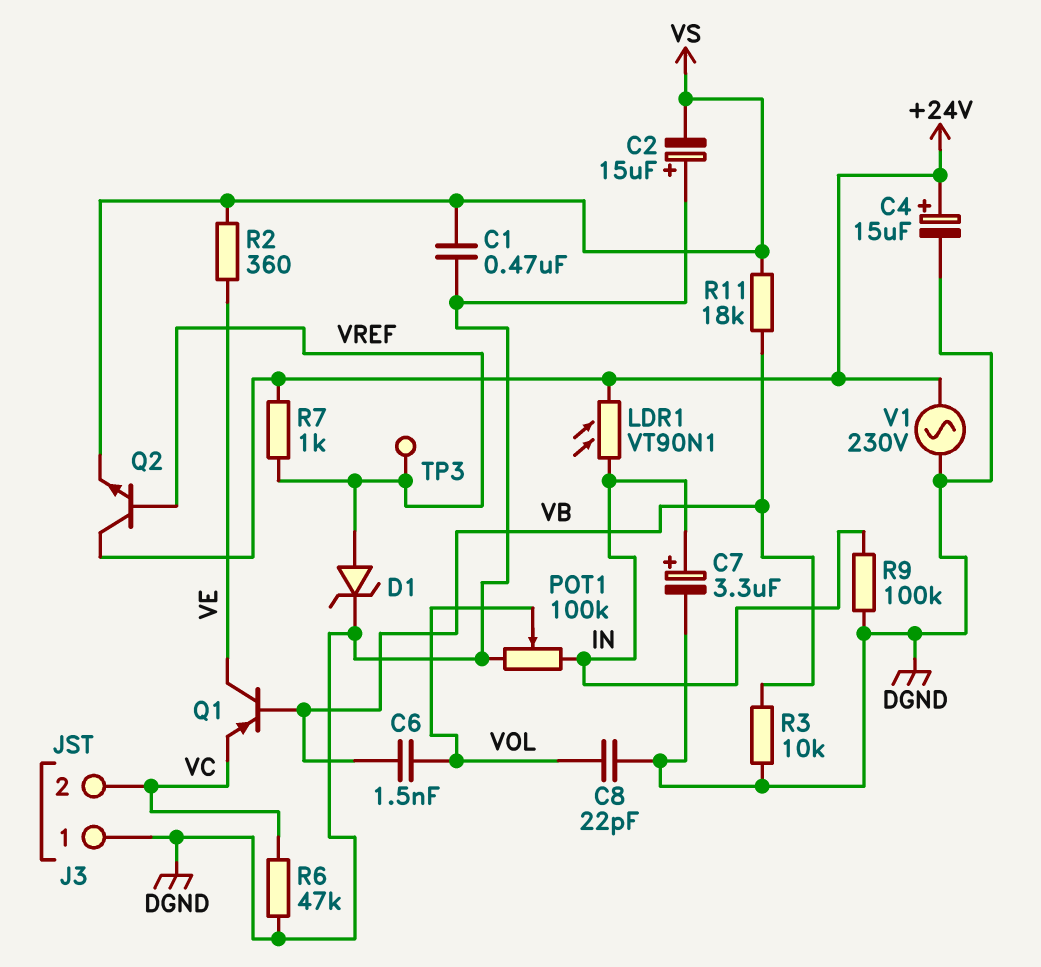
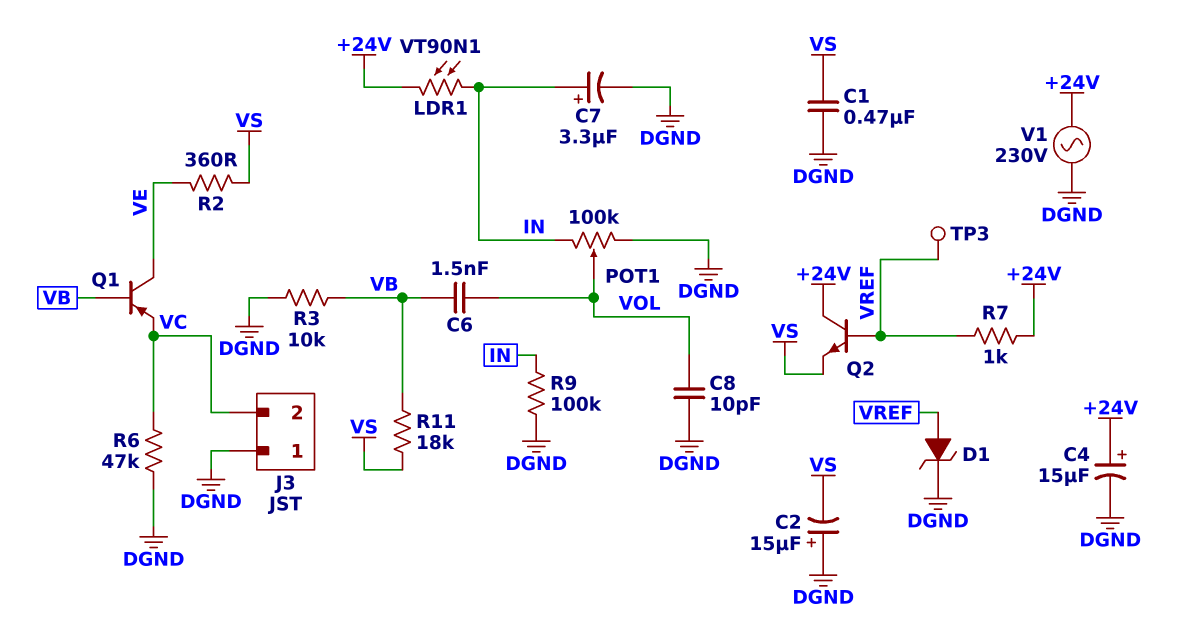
C8: 22pF (DGND, VOL) -> 10pF (DGND, VOL)

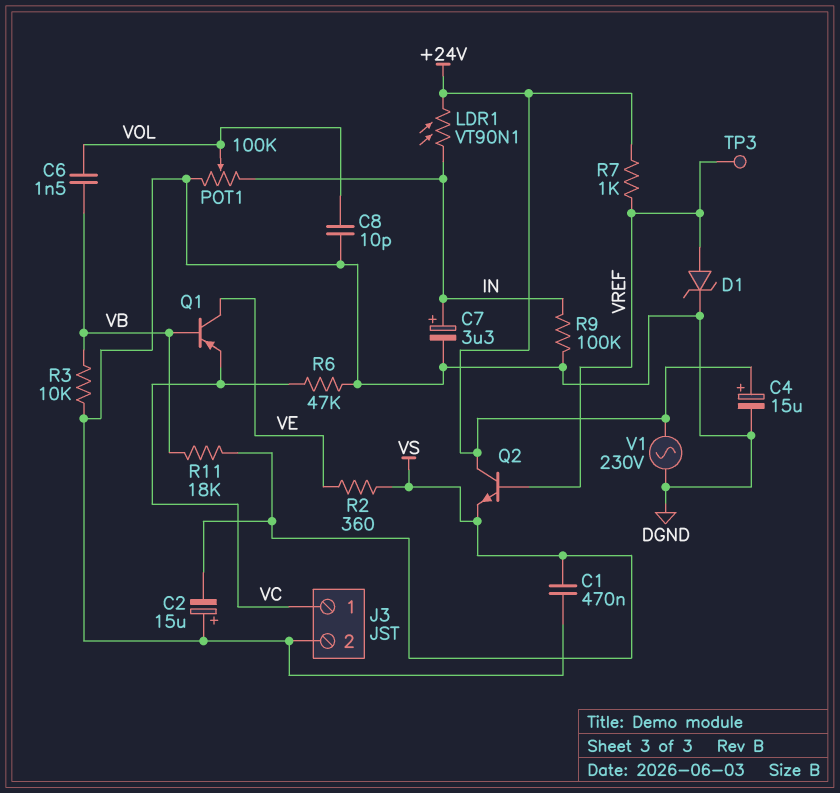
J3 pin 1: DGND -> VC
J3 pin 2: VC -> DGND

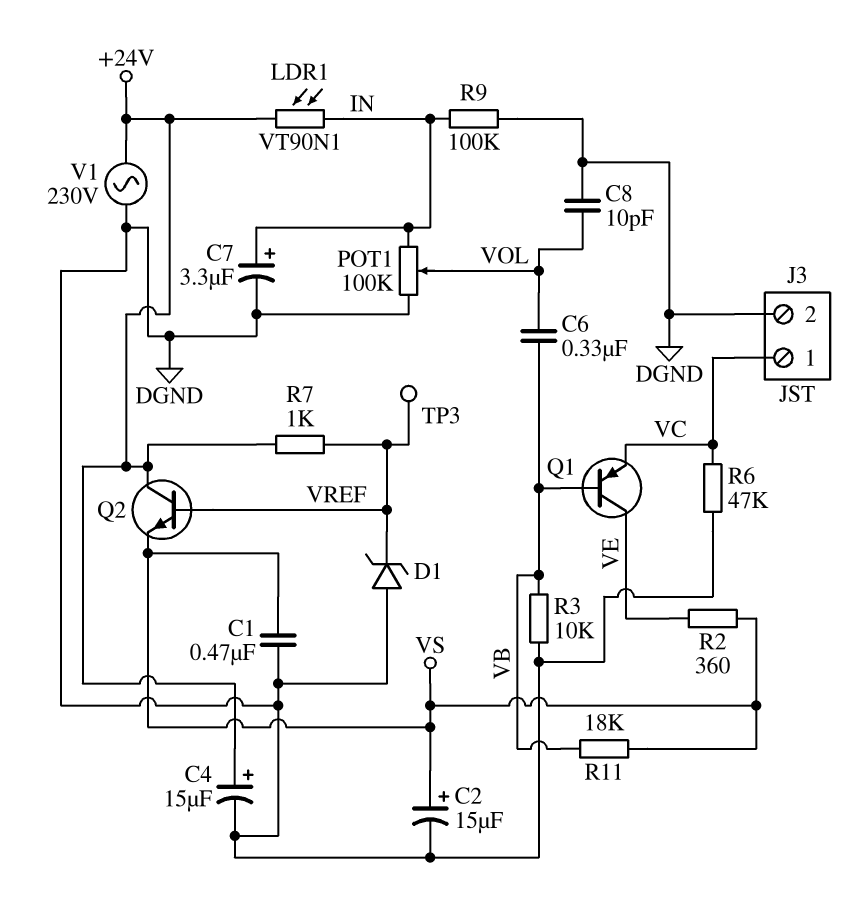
C2: 15uF (plus DGND, minus VS) -> 15uF (plus VS, minus DGND)
C6: 1.5nF (VB, VOL) -> 330nF (VB, VOL)
D1: zener (A VREF, K DGND) -> zener (A DGND, K VREF)

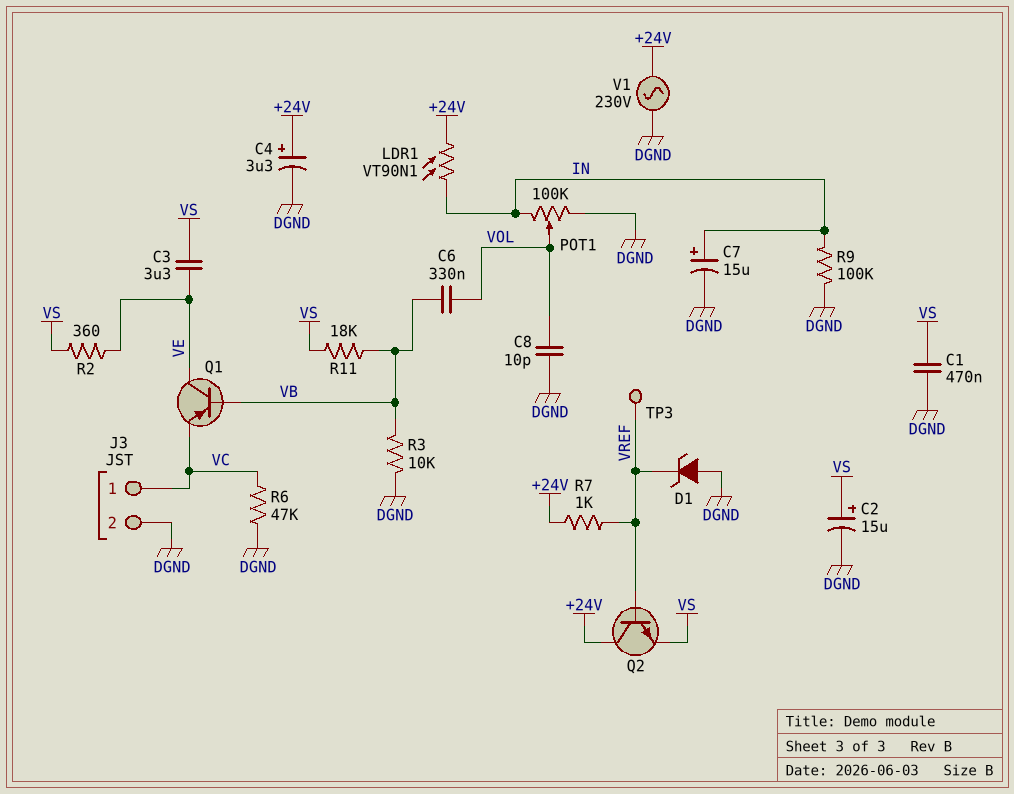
C3: none -> 3.3uF (VE, VS)
C4: 15uF (plus +24V, minus DGND) -> 3.3uF (plus +24V, minus DGND)
C7: 3.3uF (plus IN, minus DGND) -> 15uF (plus IN, minus DGND)

